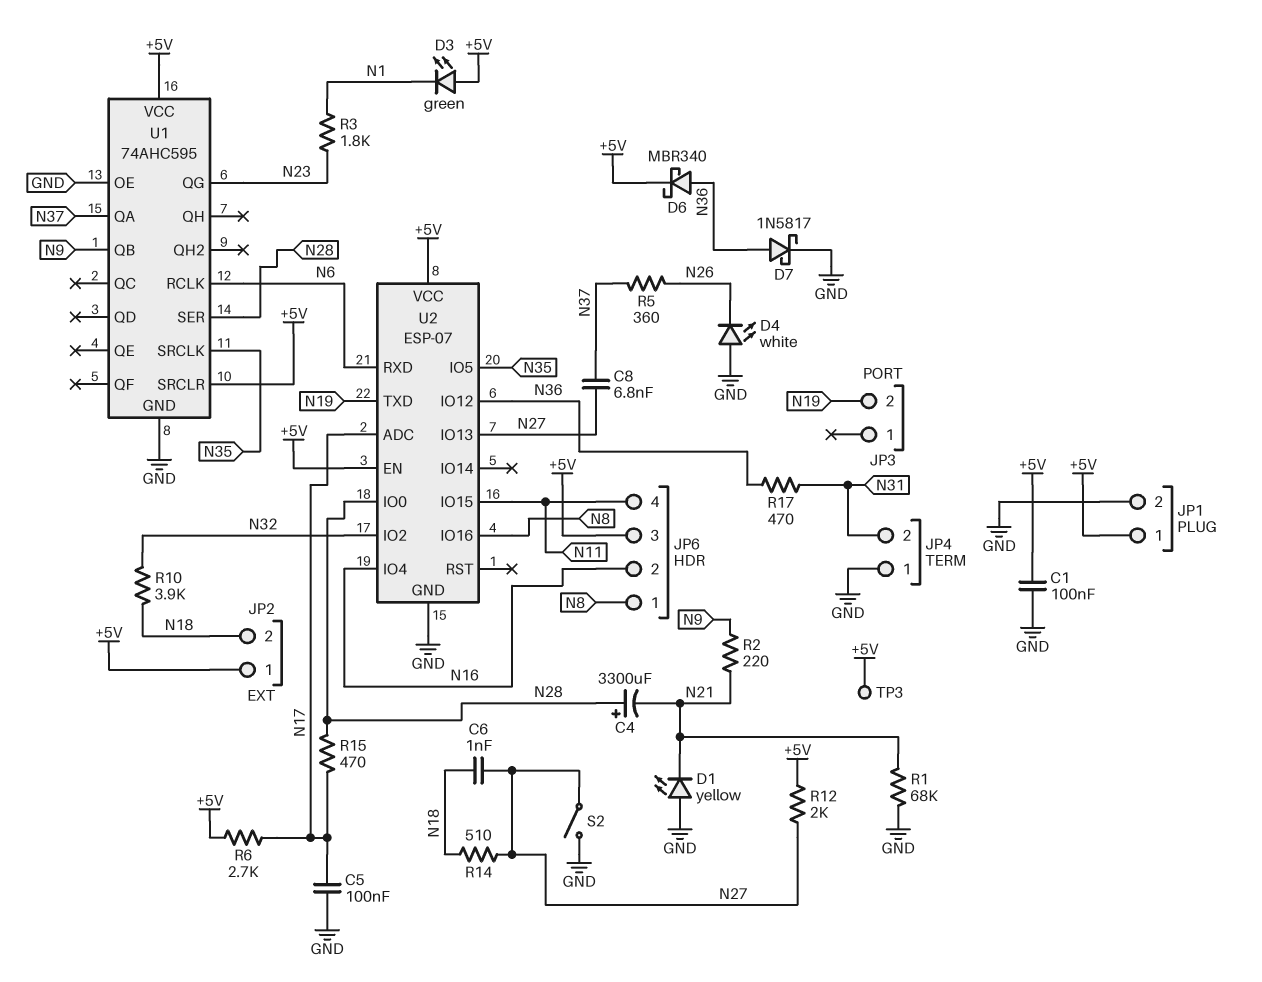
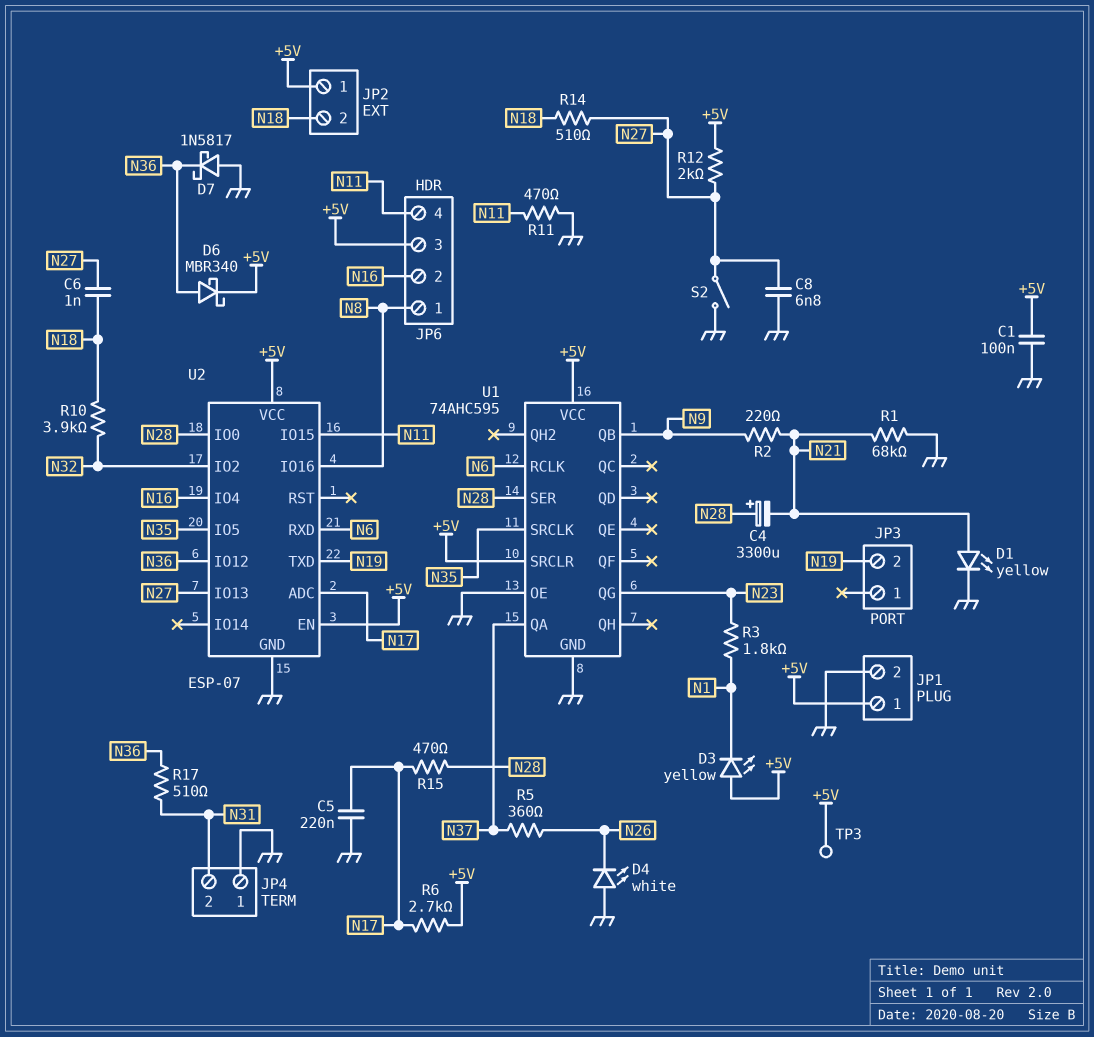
C5: 100nF (GND, N17) -> 220nF (GND, N17)
C8: 6.8nF (N27, N37) -> 6.8nF (GND, N27)
D1: LED yellow (A GND, K N21) -> LED yellow (A N21, K GND)
D3: LED green (A +5V, K N1) -> LED yellow (A +5V, K N1)
D7: schottky 1N5817 (A N36, K GND) -> schottky 1N5817 (A GND, K N36)
R11: none -> 470 (GND, N11)
R17: 470 (N31, N36) -> 510 (N31, N36)

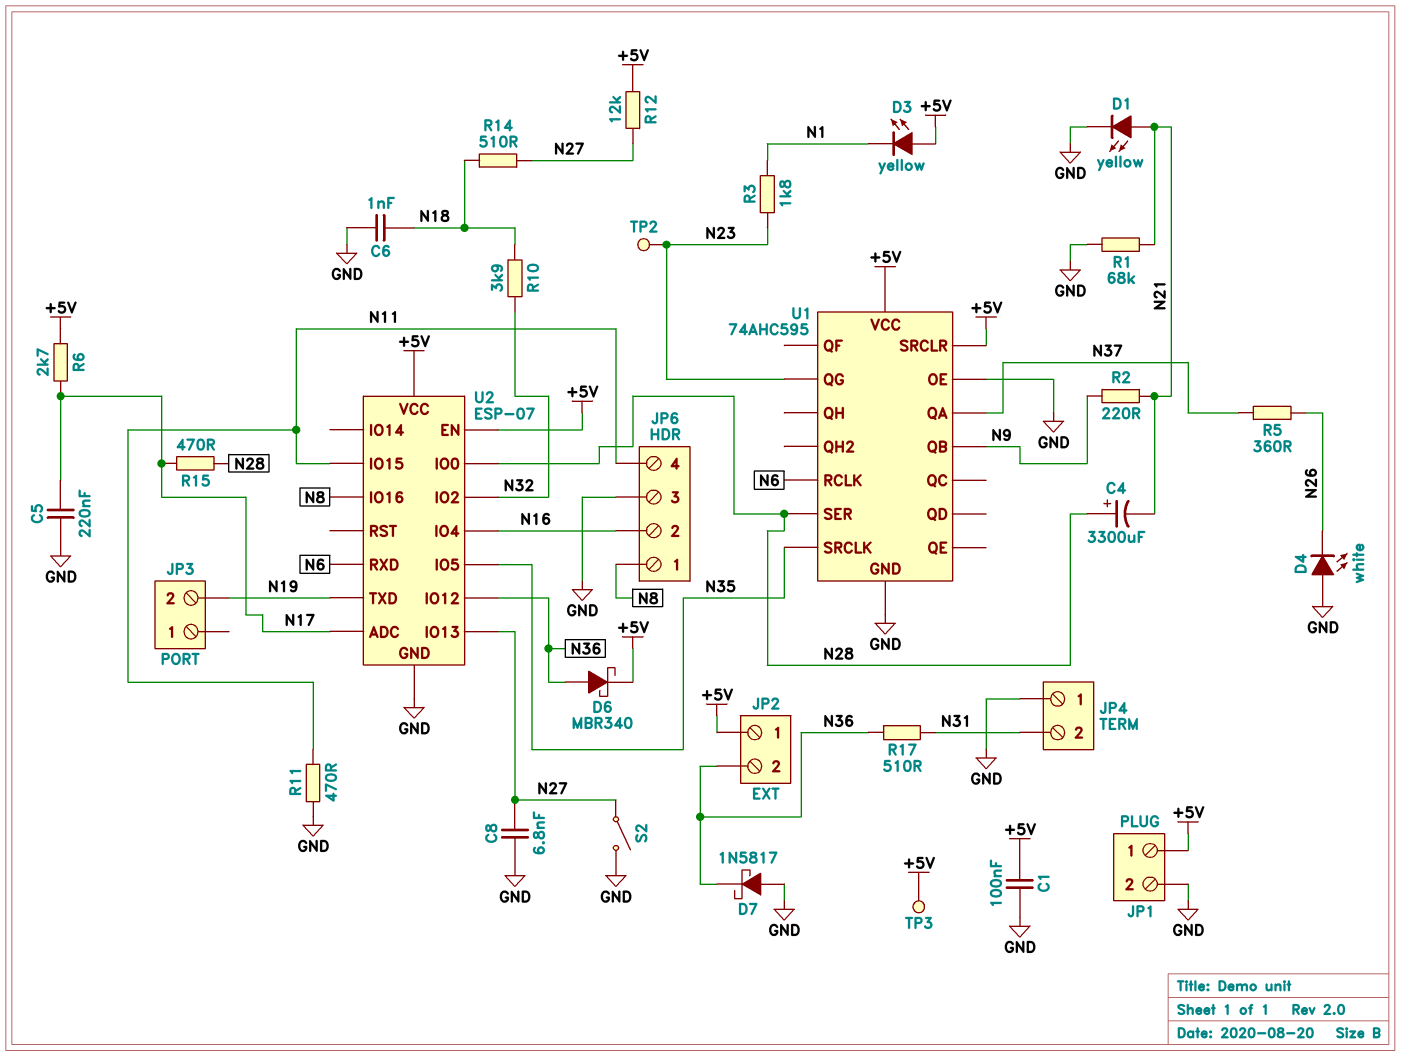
C6: 1nF (N18, N27) -> 1nF (GND, N18)
JP2 pin 2: N18 -> N36
JP6 pin 3: +5V -> GND
R12: 2k (+5V, N27) -> 12k (+5V, N27)
TP2: none -> test point (N23)

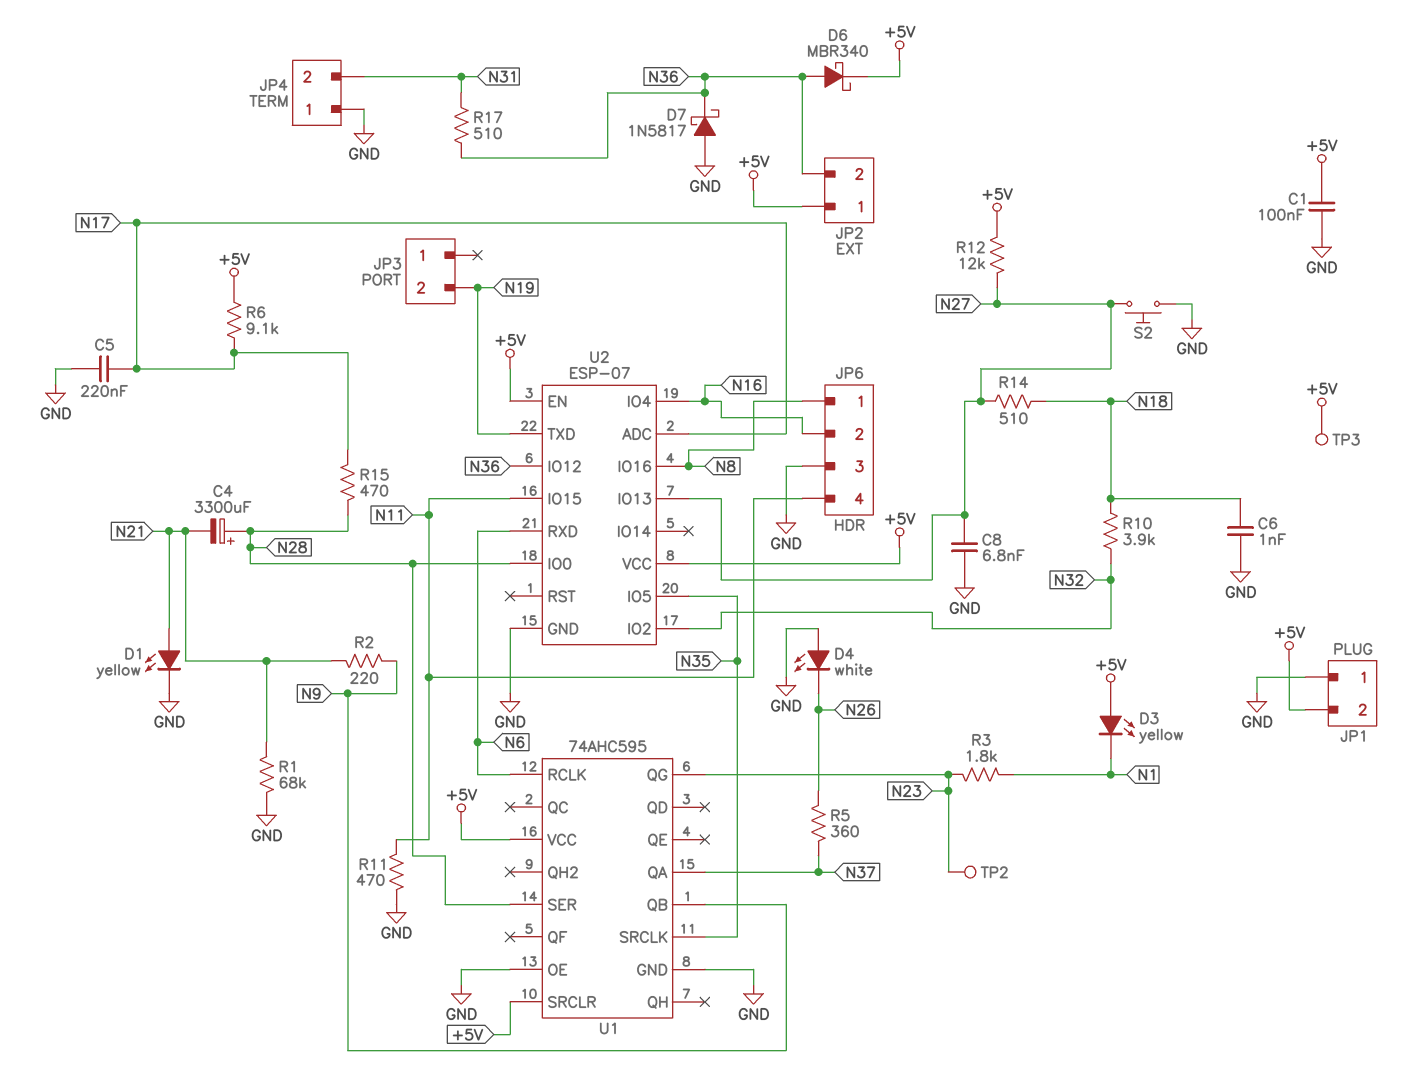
JP1 pin 1: +5V -> GND
JP1 pin 2: GND -> +5V
R6: 2.7k (+5V, N17) -> 9.1k (+5V, N17)
S2: switch (GND, N27) -> button (GND, N27)

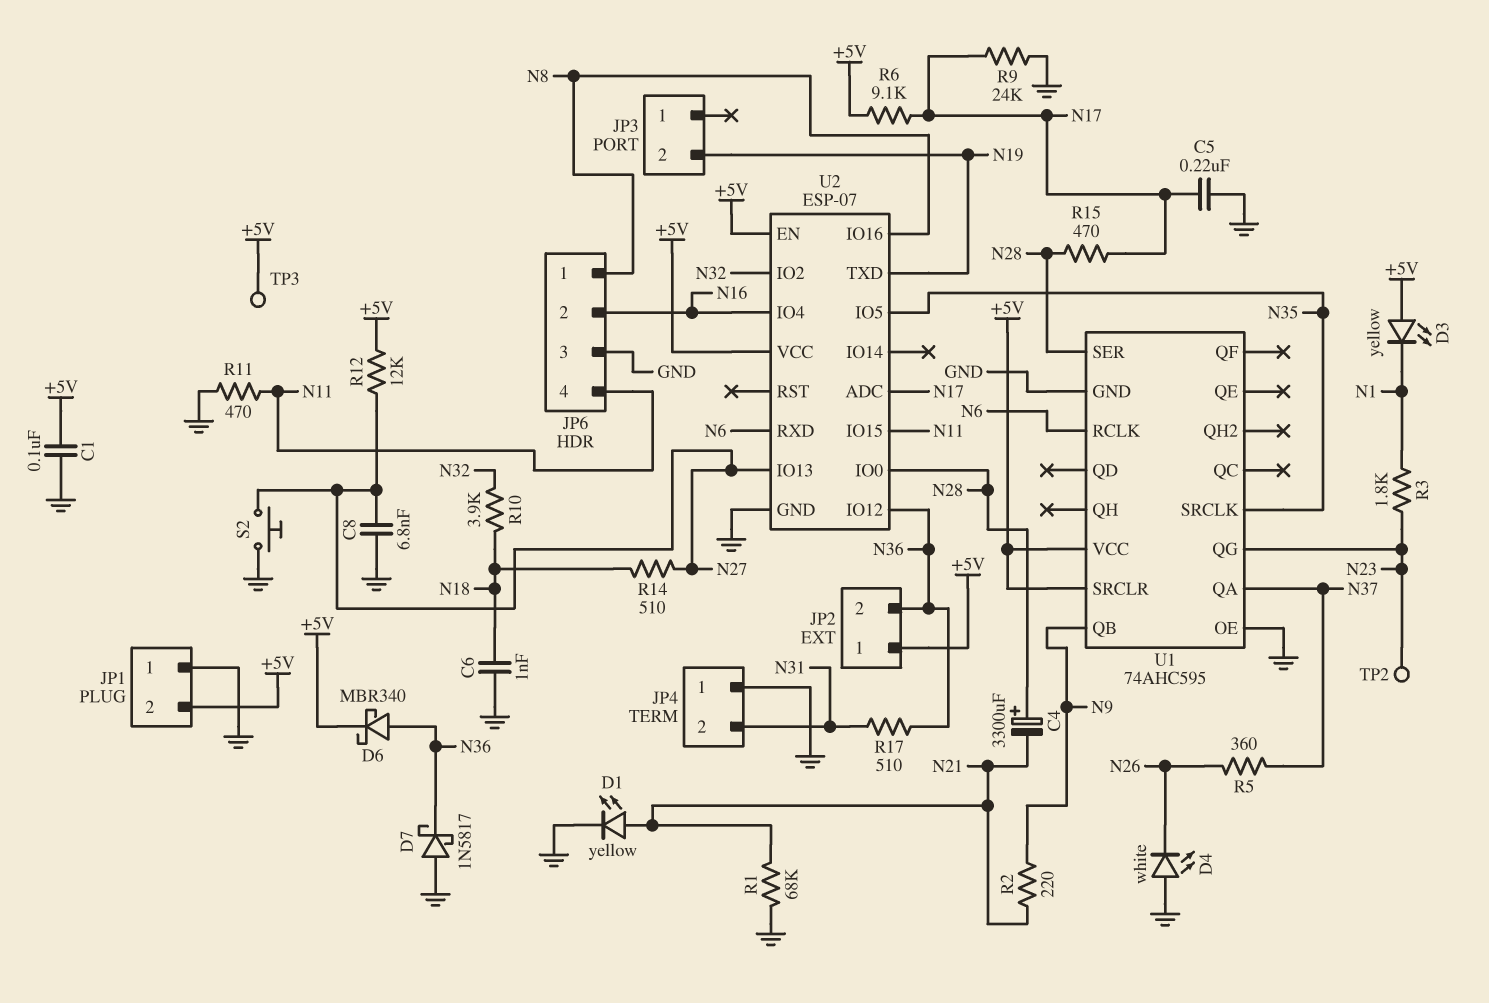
R9: none -> 24k (GND, N17)

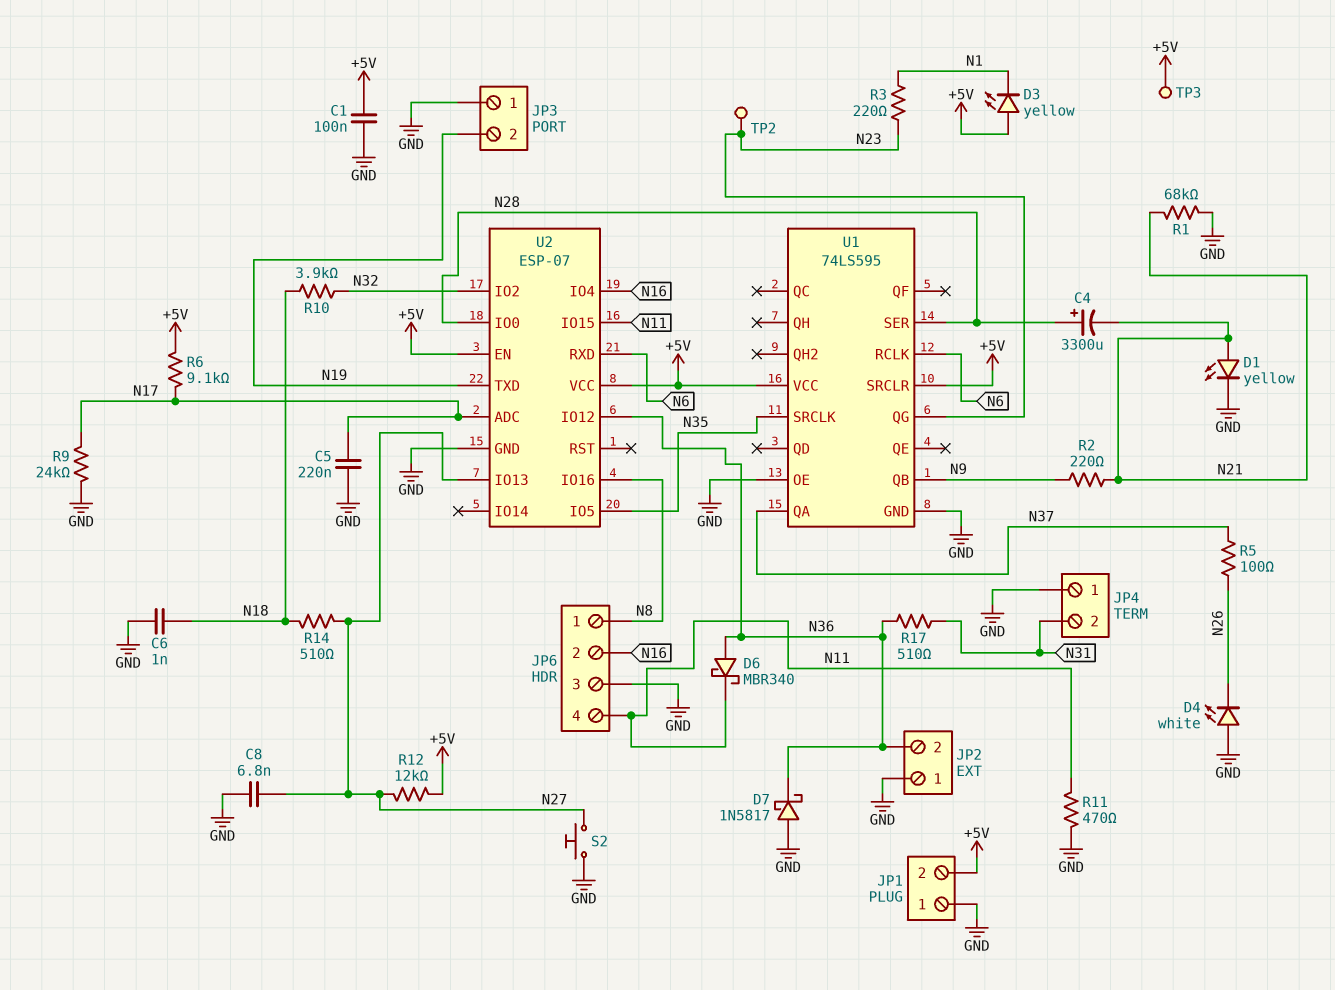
D6: schottky MBR340 (A N36, K +5V) -> schottky MBR340 (A N36, K N11)
JP2 pin 1: +5V -> GND
JP3 pin 1: none -> GND
R3: 1.8k (N1, N23) -> 220 (N1, N23)
R5: 360 (N26, N37) -> 100 (N26, N37)
R15: 470 (N17, N28) -> none
U1: 74AHC595 -> 74LS595

